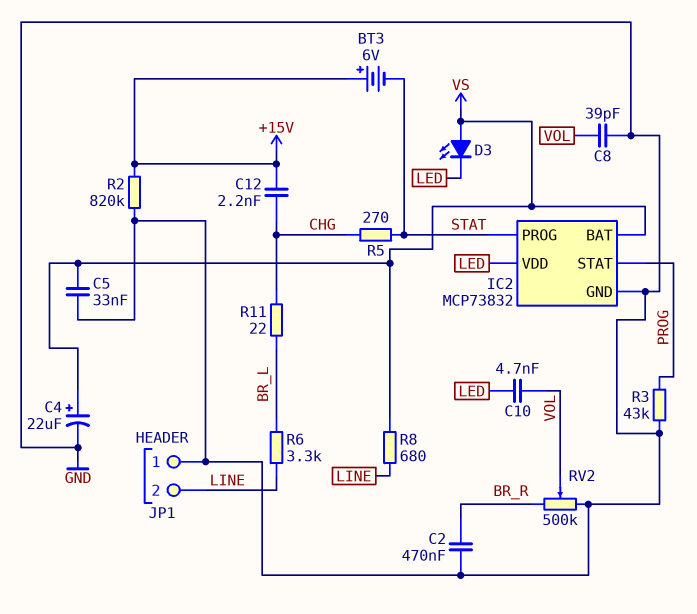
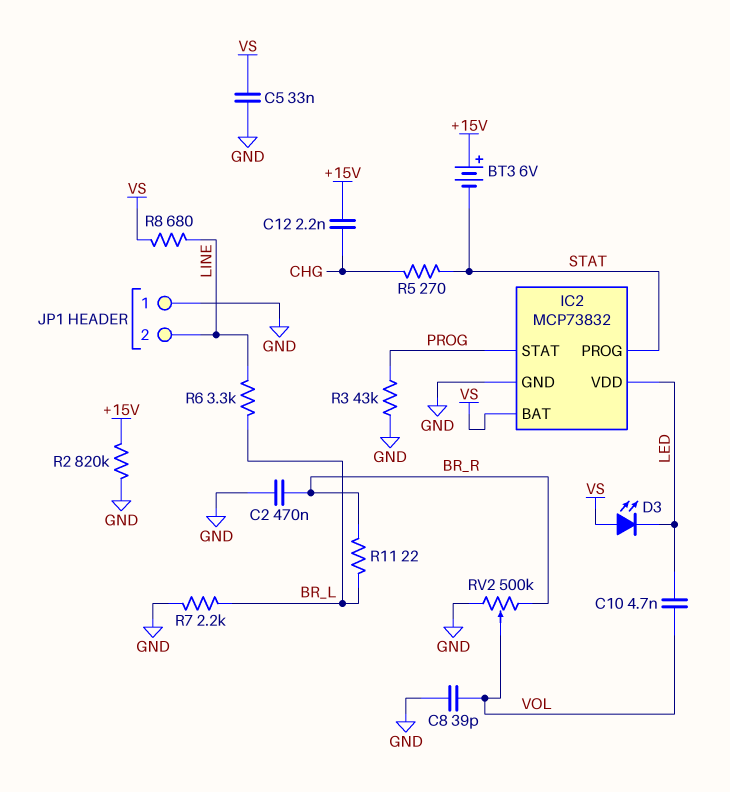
C4: 22uF (plus VS, minus GND) -> none
R7: none -> 2.2k (BR_L, GND)
R11: 22 (BR_L, CHG) -> 22 (BR_L, BR_R)

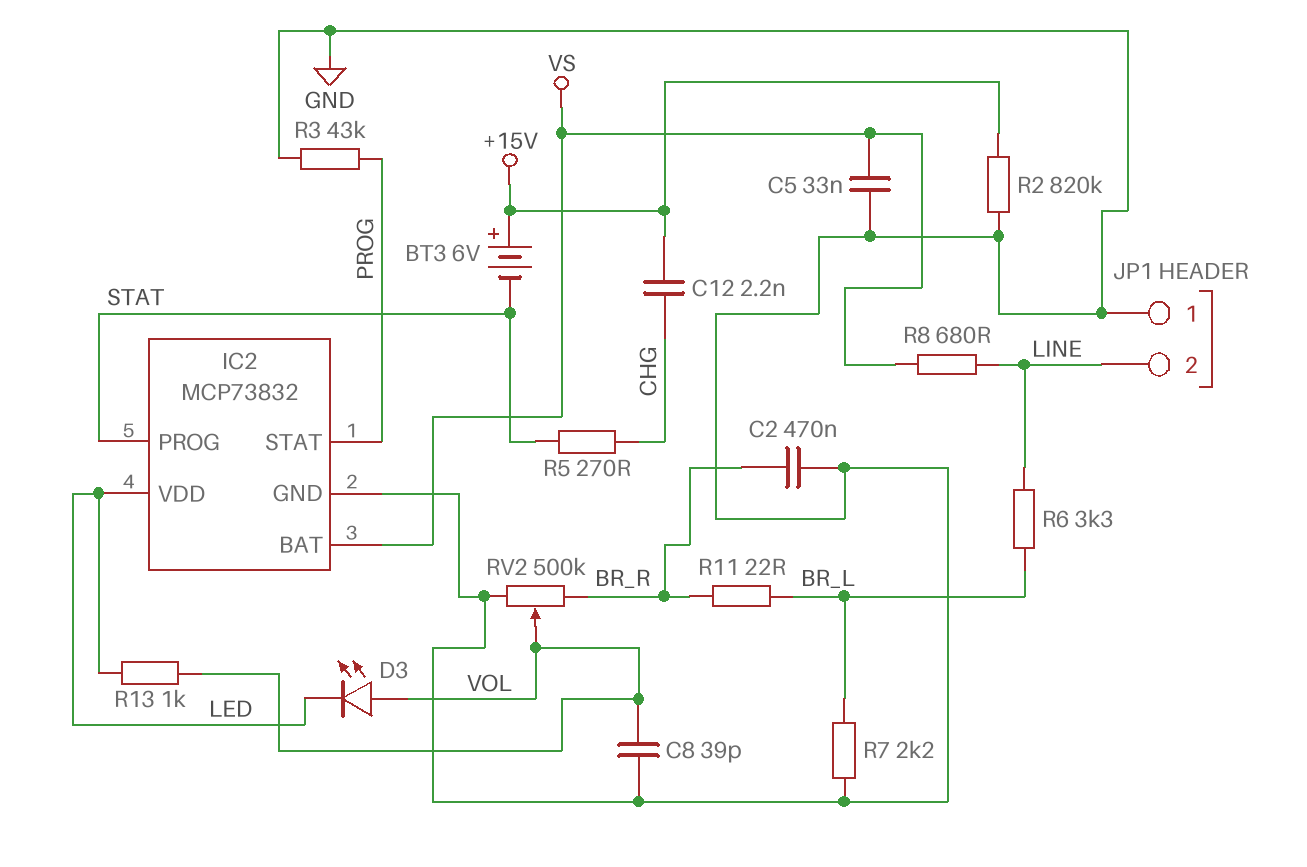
C10: 4.7nF (LED, VOL) -> none
D3: LED (A VS, K LED) -> LED (A VOL, K LED)
R13: none -> 1k (LED, VOL)

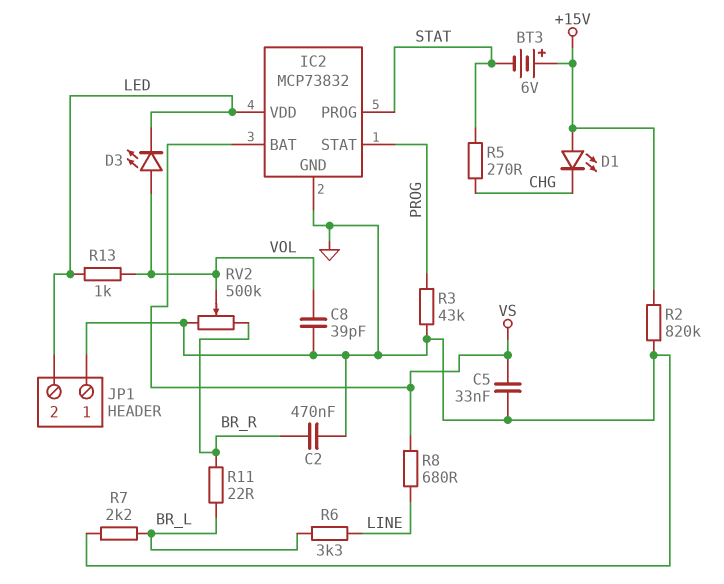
C12: 2.2nF (+15V, CHG) -> none
D1: none -> LED (A +15V, K CHG)
JP1 pin 2: LINE -> LED

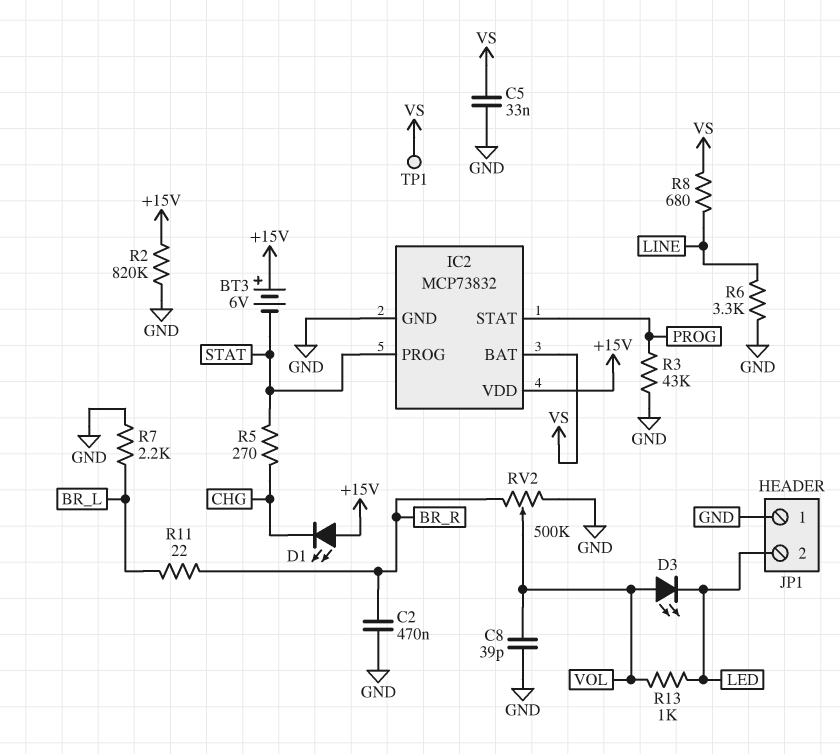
IC2 pin VDD: LED -> +15V
R6: 3.3k (BR_L, LINE) -> 3.3k (GND, LINE)
TP1: none -> test point (VS)

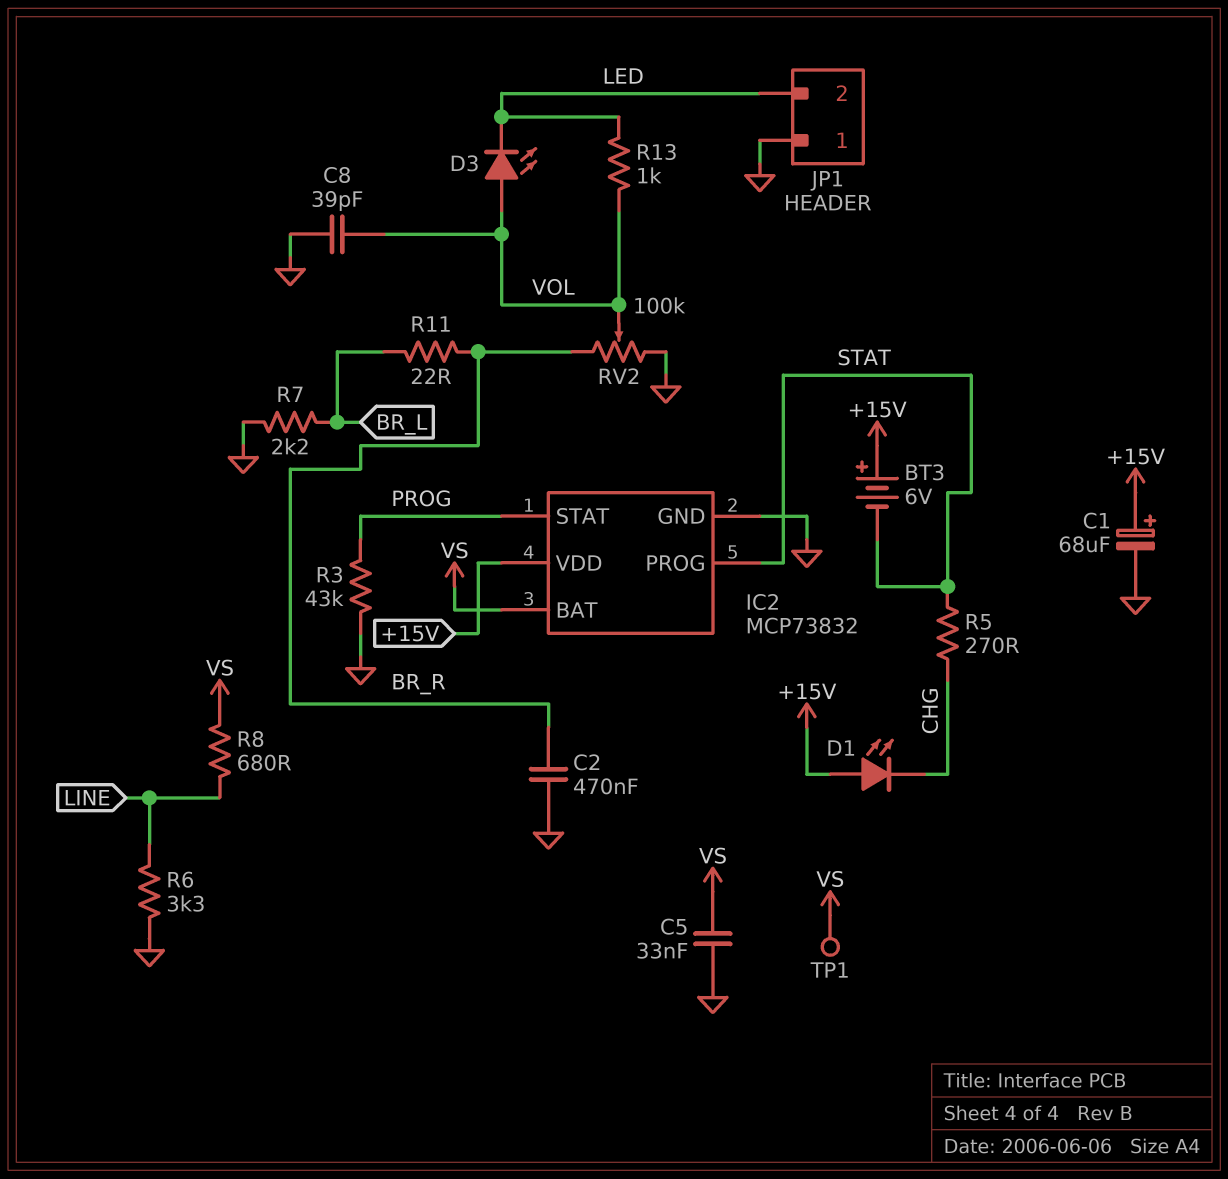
C1: none -> 68uF (plus +15V, minus GND)
R2: 820k (+15V, GND) -> none
RV2: 500k (BR_R, GND, wiper VOL) -> 100k (BR_R, GND, wiper VOL)

